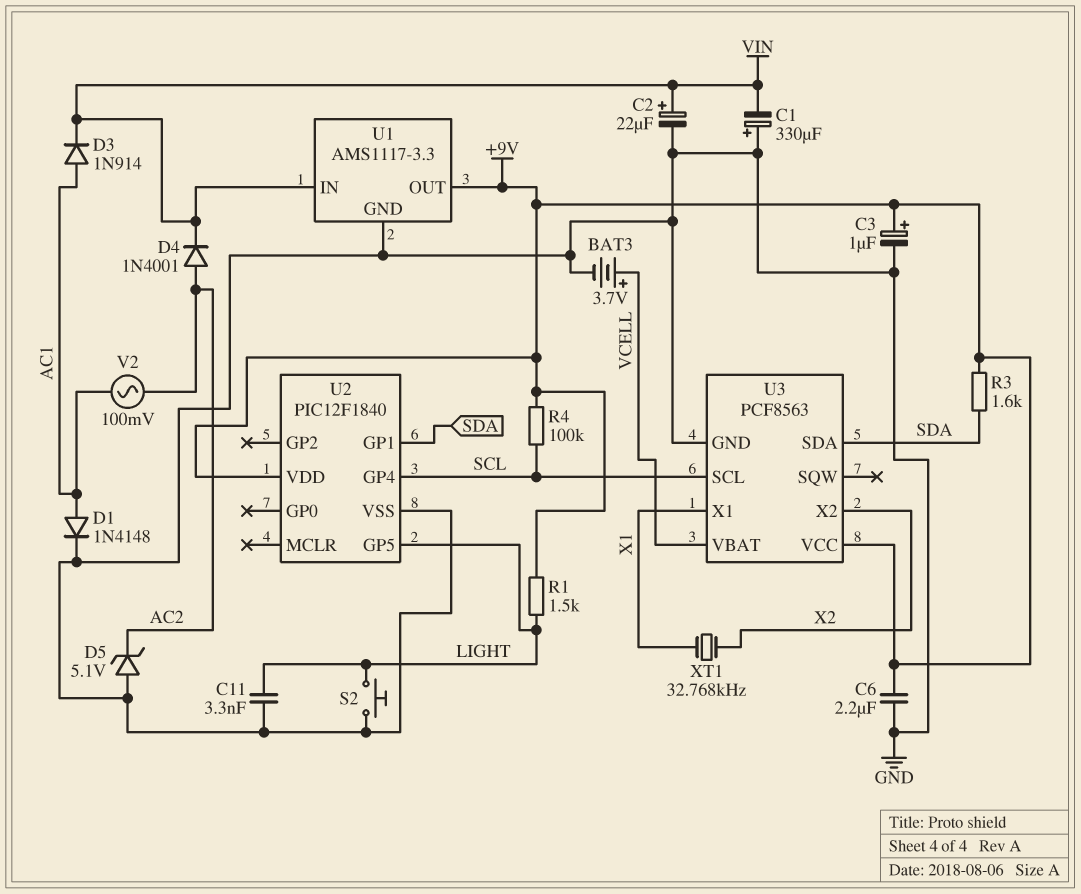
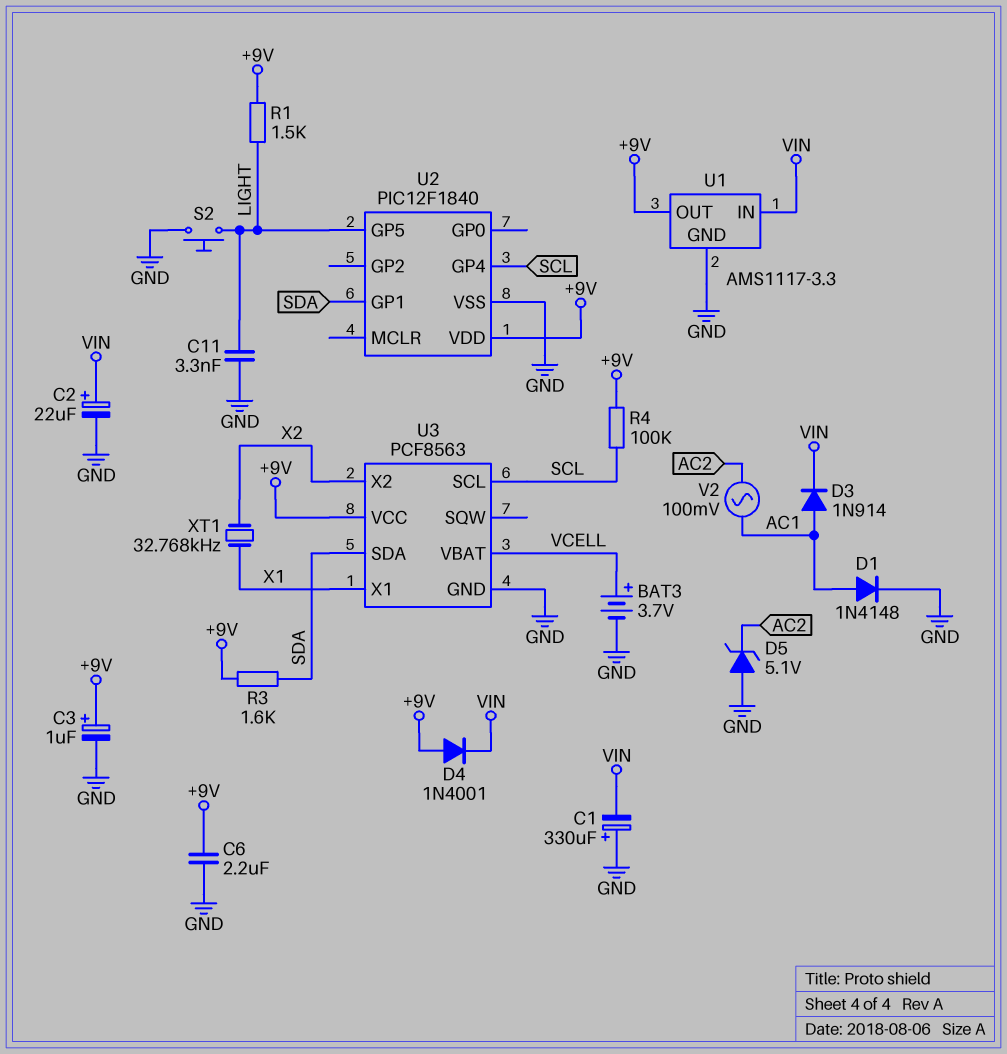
D4: diode 1N4001 (A AC2, K VIN) -> diode 1N4001 (A +9V, K VIN)

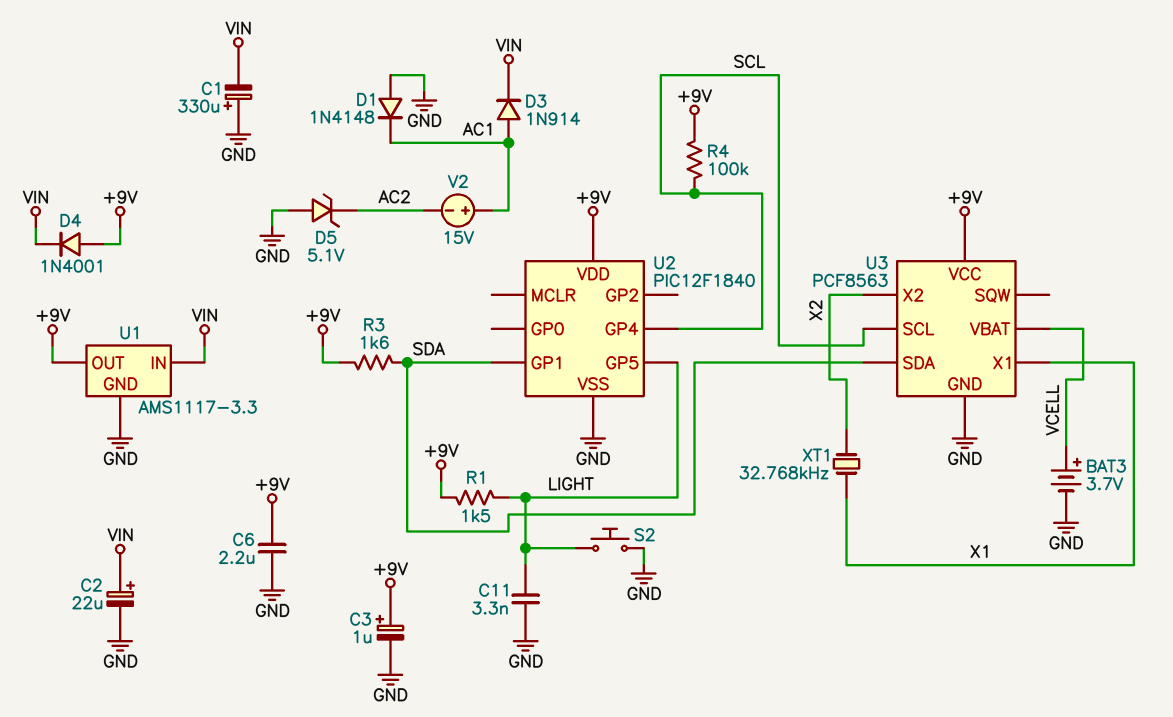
D1: diode 1N4148 (A AC1, K GND) -> diode 1N4148 (A GND, K AC1)
V2: AC 100mV (AC1, AC2) -> 15V (plus AC1, minus AC2)

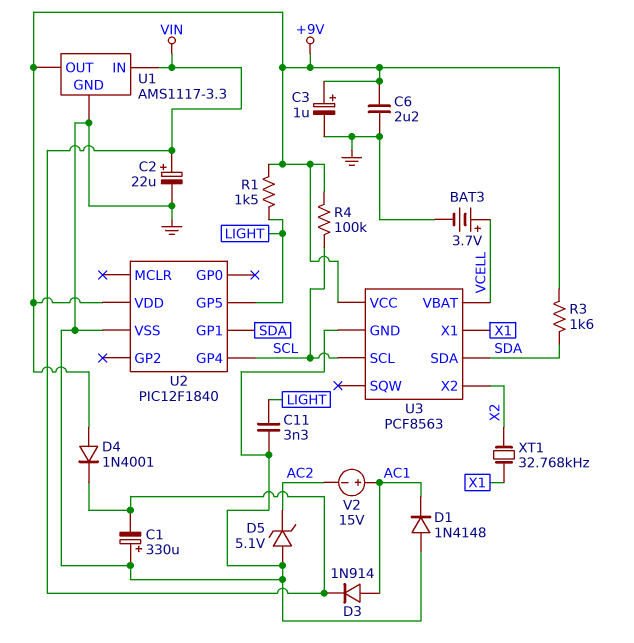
S2: button (GND, LIGHT) -> none

